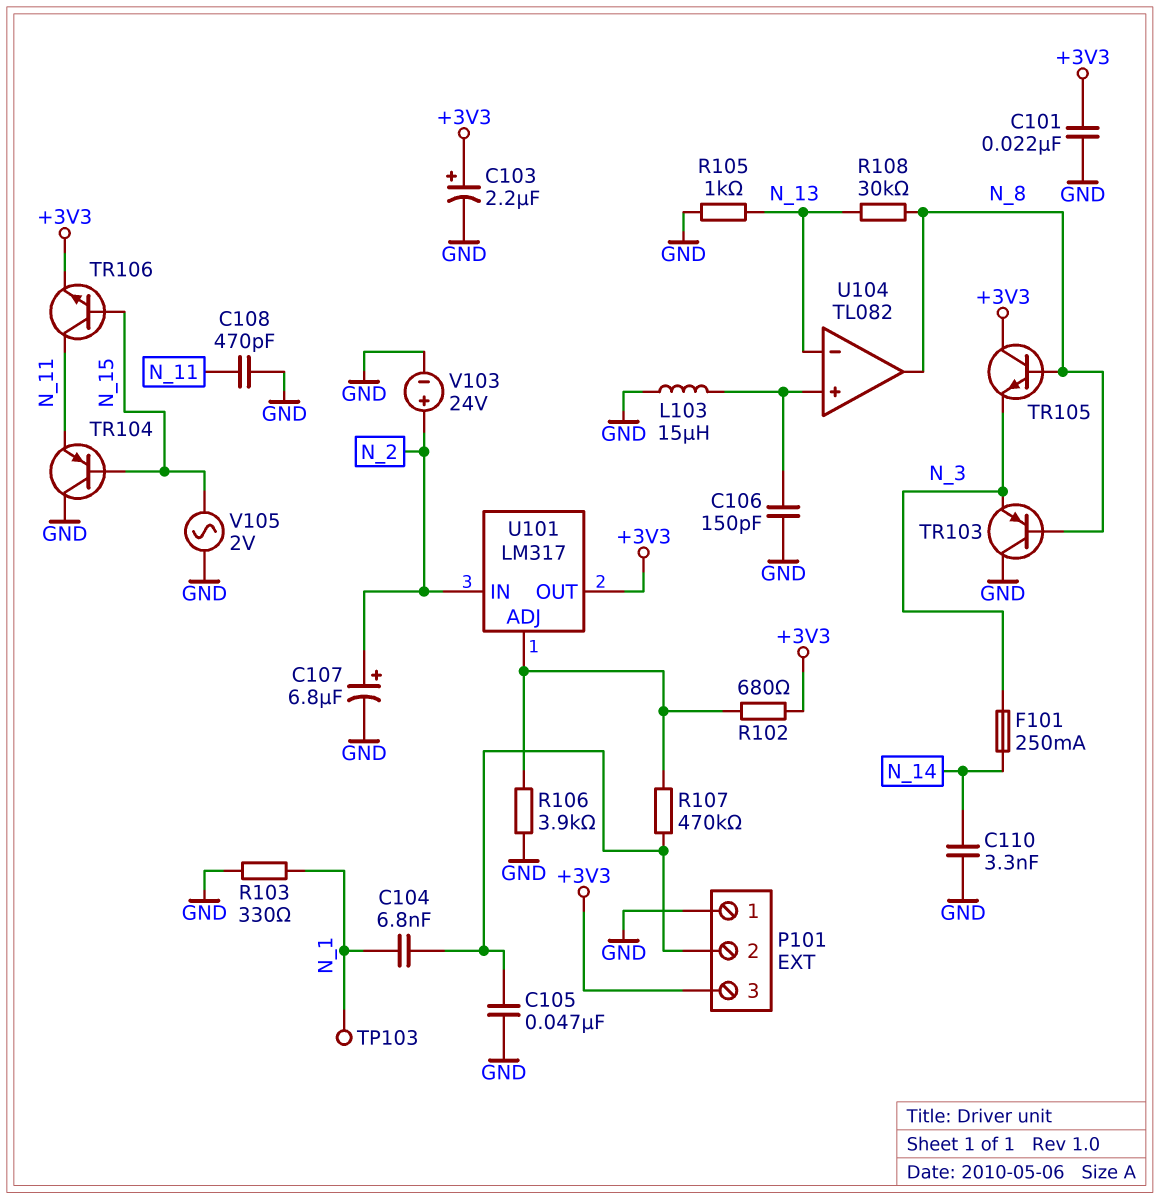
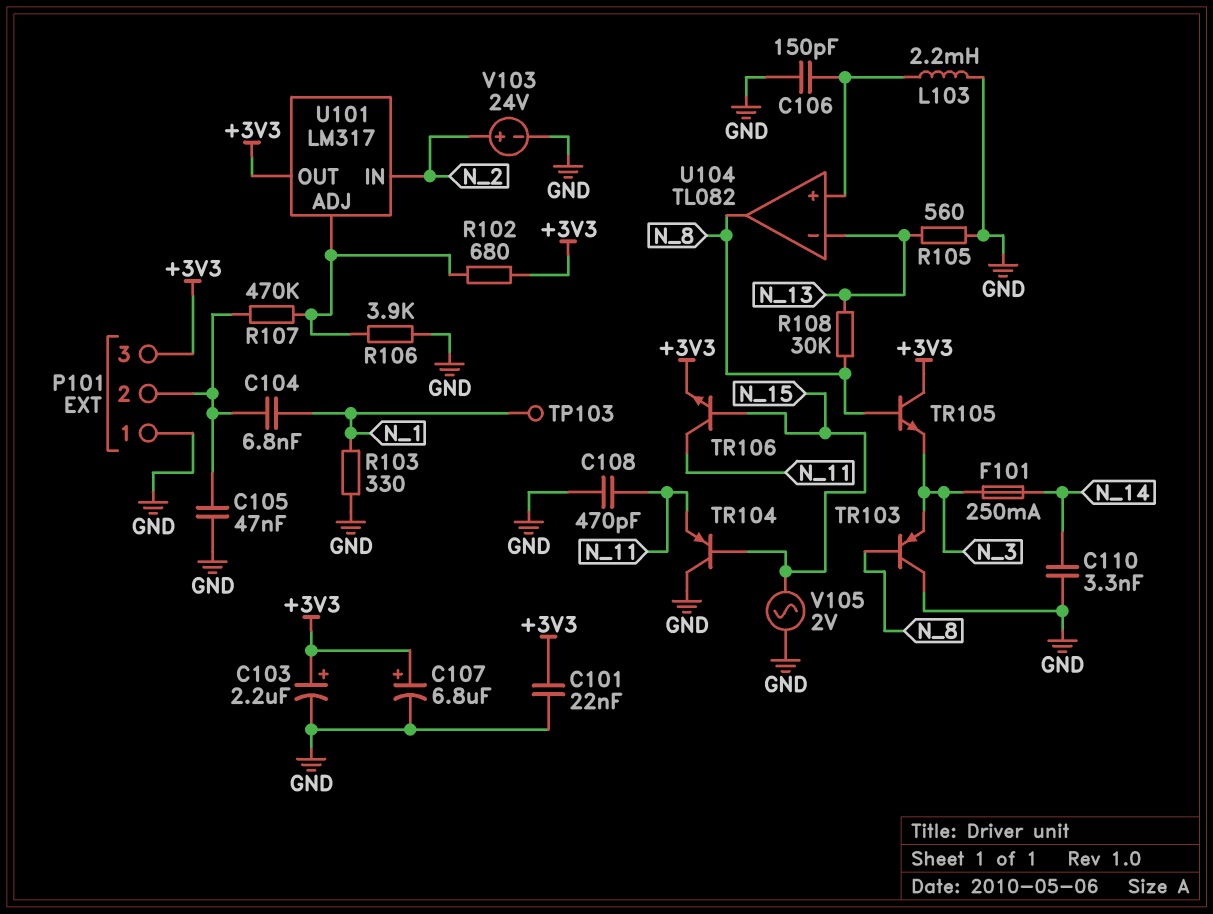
C107: 6.8uF (plus N_2, minus GND) -> 6.8uF (plus +3V3, minus GND)
L103: 15uH (GND, U104/in+) -> 2.2mH (GND, U104/in+)
R105: 1k (GND, N_13) -> 560 (GND, N_13)

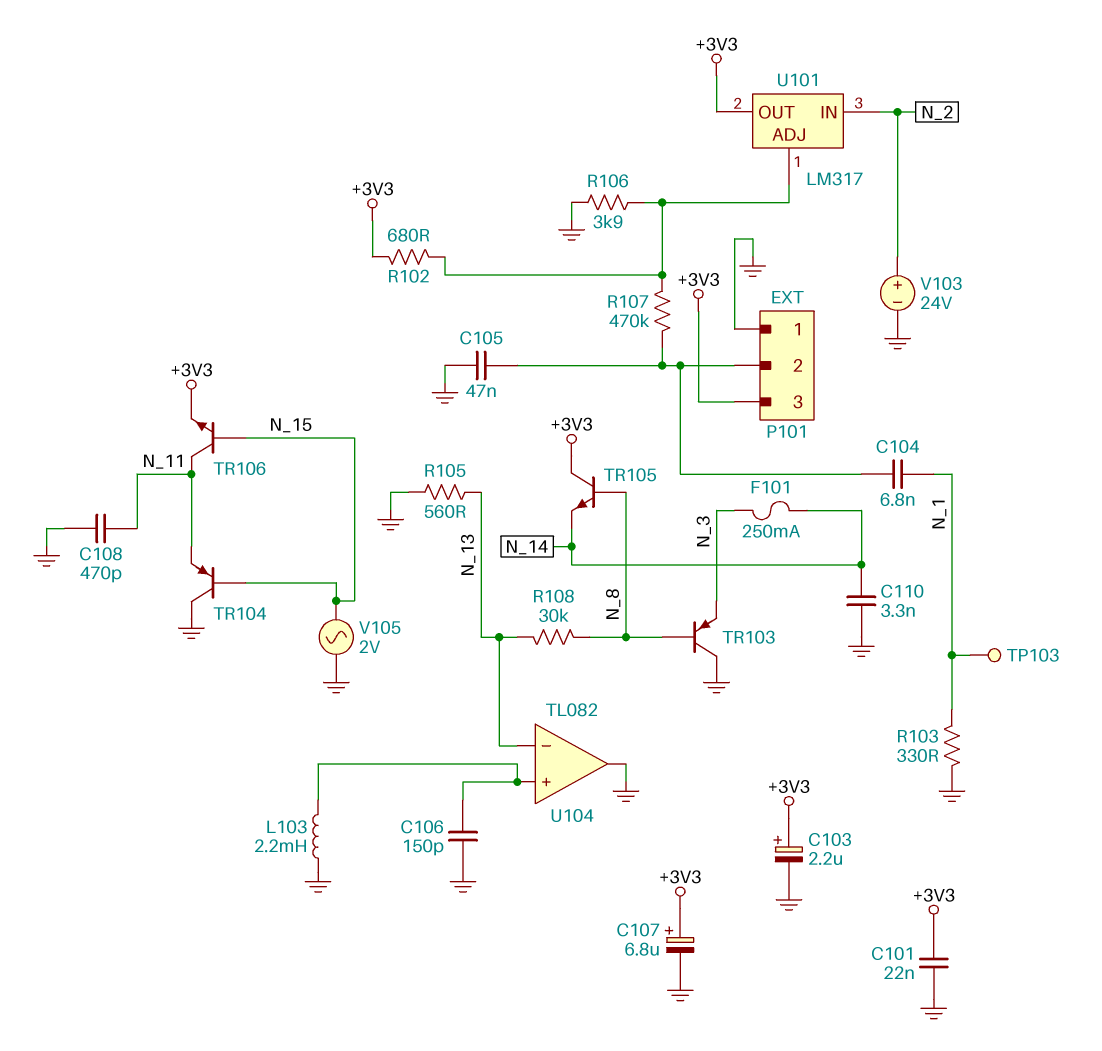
TR105: NPN (B N_8, C +3V3, E N_3) -> NPN (B N_8, C +3V3, E N_14)
U104 pin out: N_8 -> GND

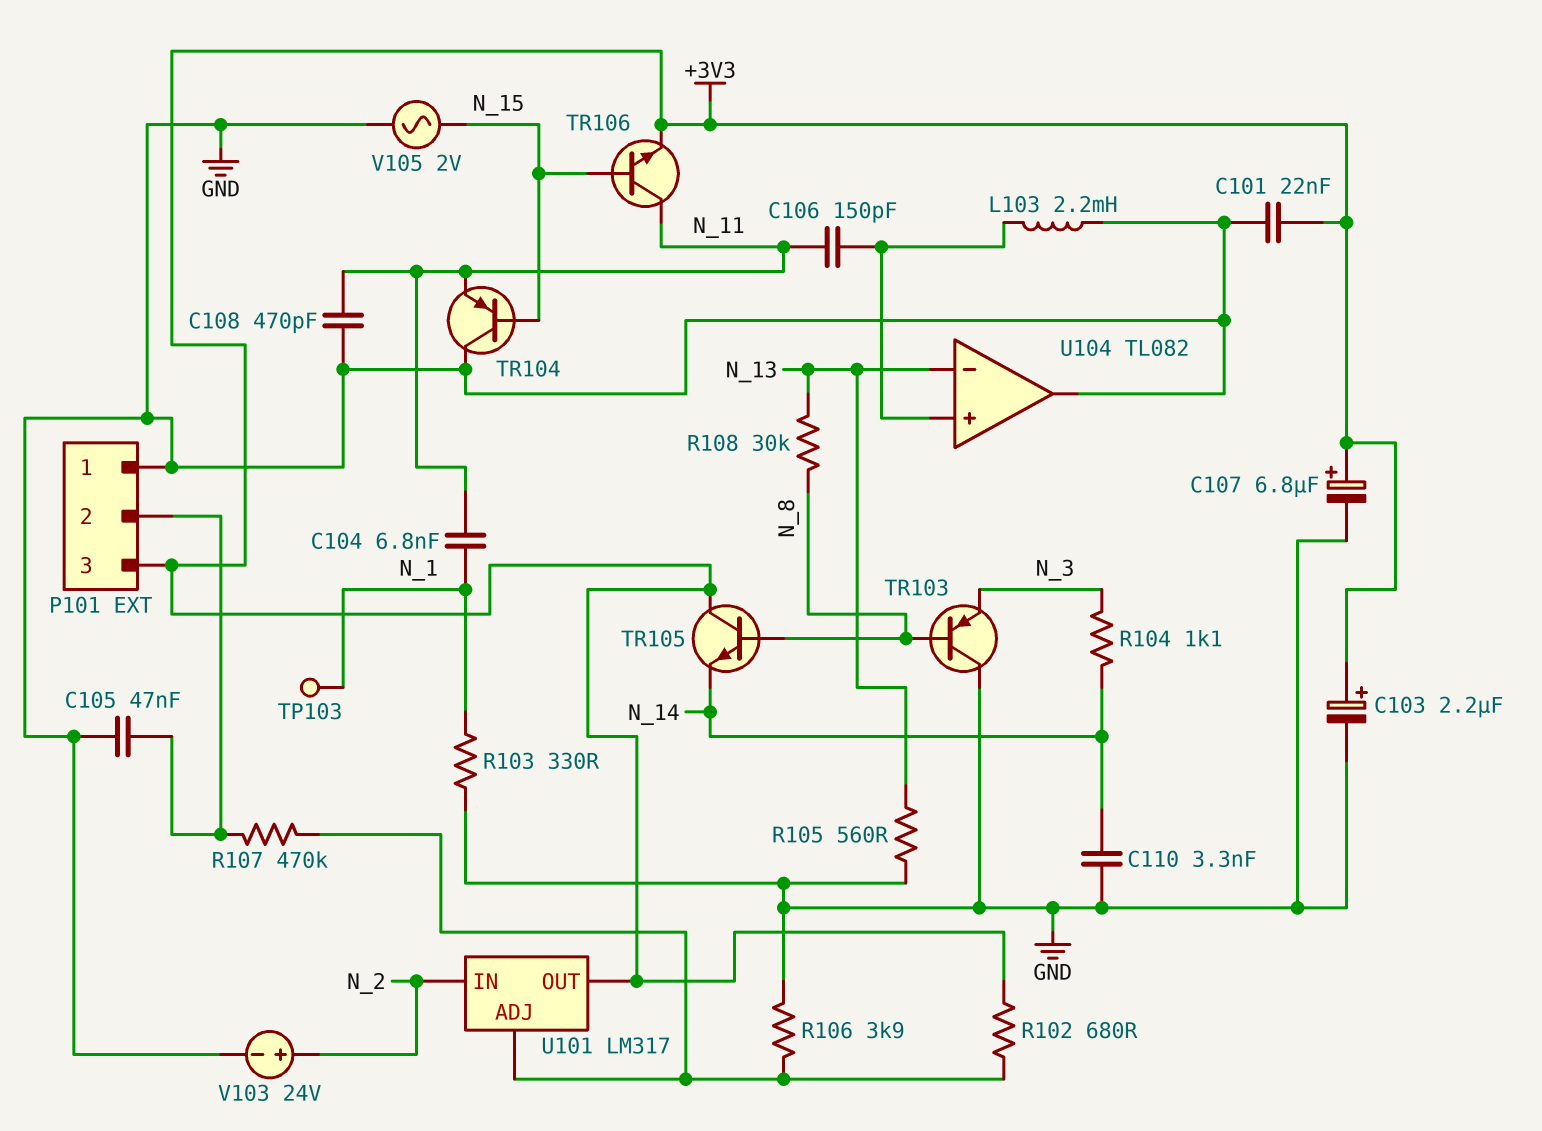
C104: 6.8nF (N_1, P101/2) -> 6.8nF (N_1, N_11)
C106: 150pF (GND, U104/in+) -> 150pF (N_11, U104/in+)
F101: 250mA (N_3, N_14) -> none
R104: none -> 1.1k (N_3, N_14)

